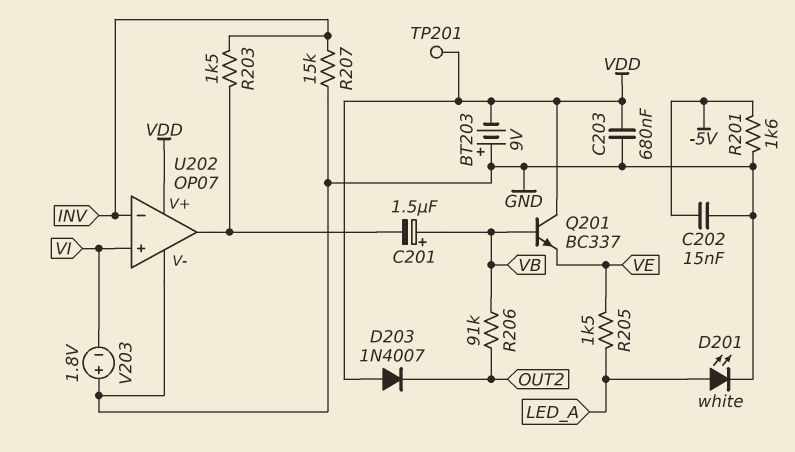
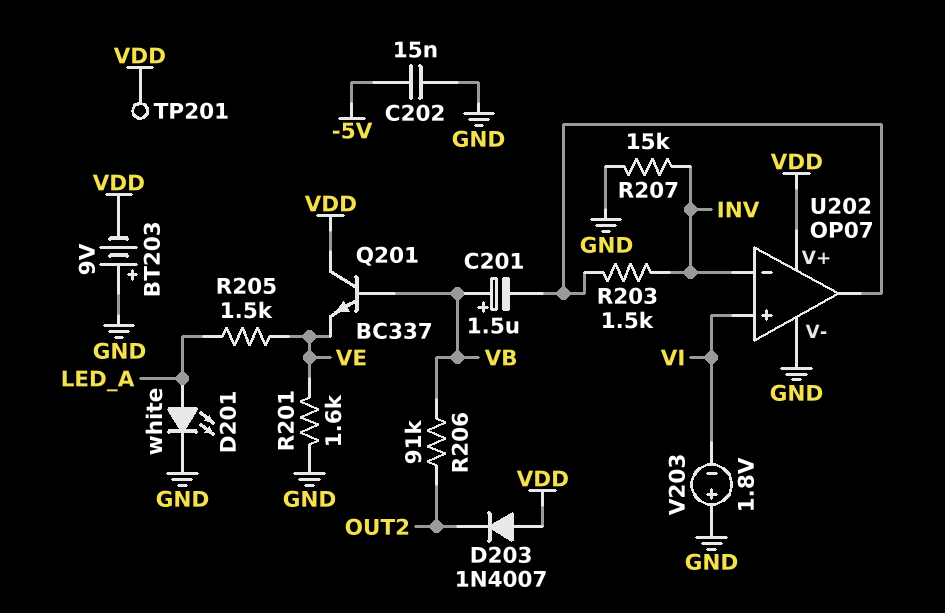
C203: 680nF (GND, VDD) -> none
R201: 1.6k (-5V, GND) -> 1.6k (GND, VE)

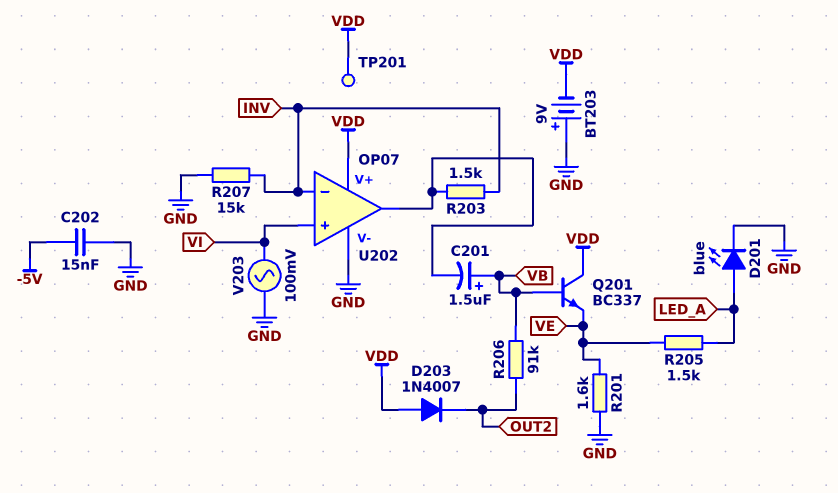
D201: LED white (A LED_A, K GND) -> LED blue (A LED_A, K GND)
V203: 1.8V (plus GND, minus VI) -> AC 100mV (GND, VI)

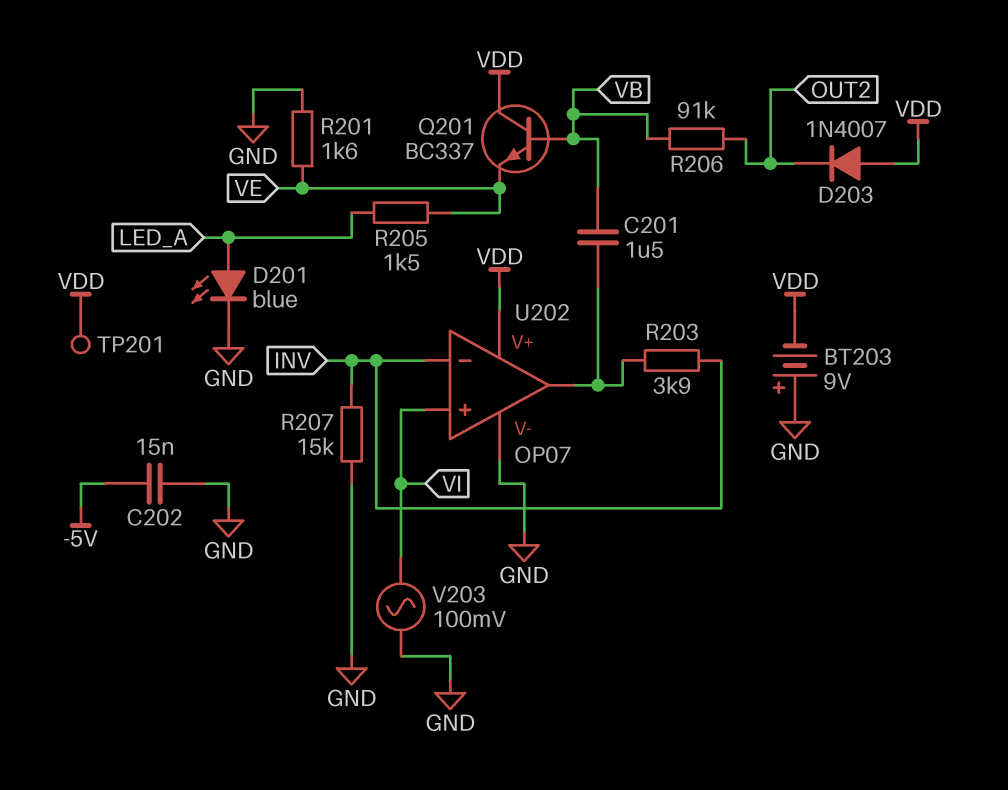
C201: 1.5uF (plus VB, minus U202/out) -> 1.5uF (U202/out, VB)
R203: 1.5k (INV, U202/out) -> 3.9k (INV, U202/out)

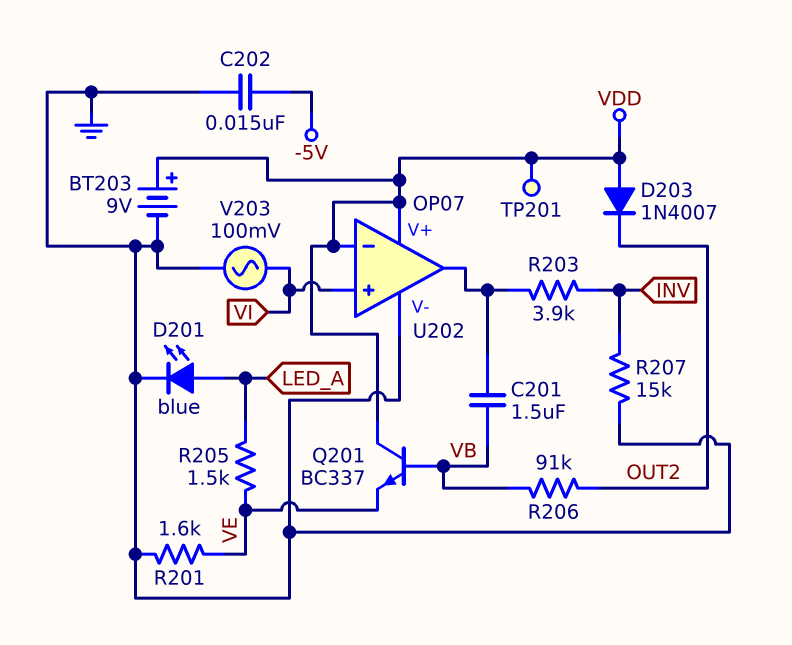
BT203: 9V (plus GND, minus VDD) -> 9V (plus VDD, minus GND)
U202 pin in-: INV -> VDD

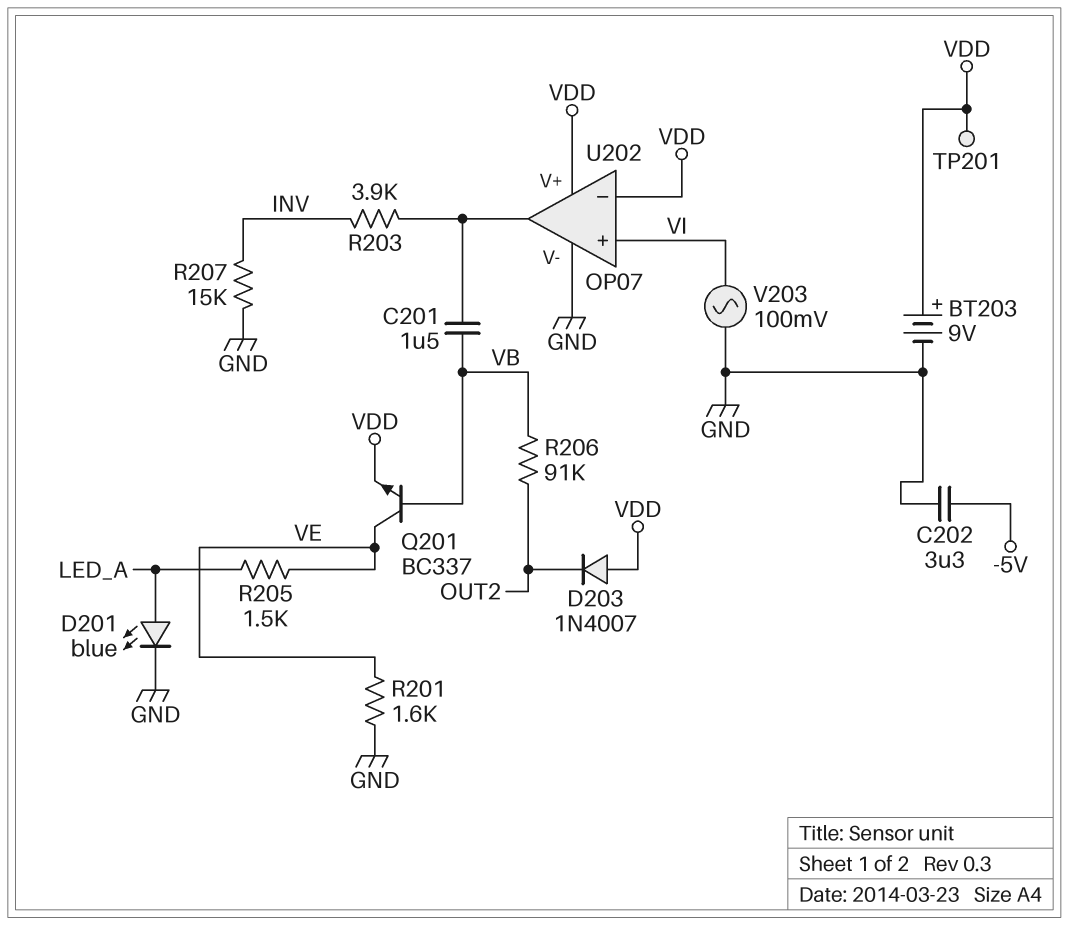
C202: 15nF (-5V, GND) -> 3.3uF (-5V, GND)
Q201: NPN BC337 (B VB, C VDD, E VE) -> NPN BC337 (B VB, C VE, E VDD)

